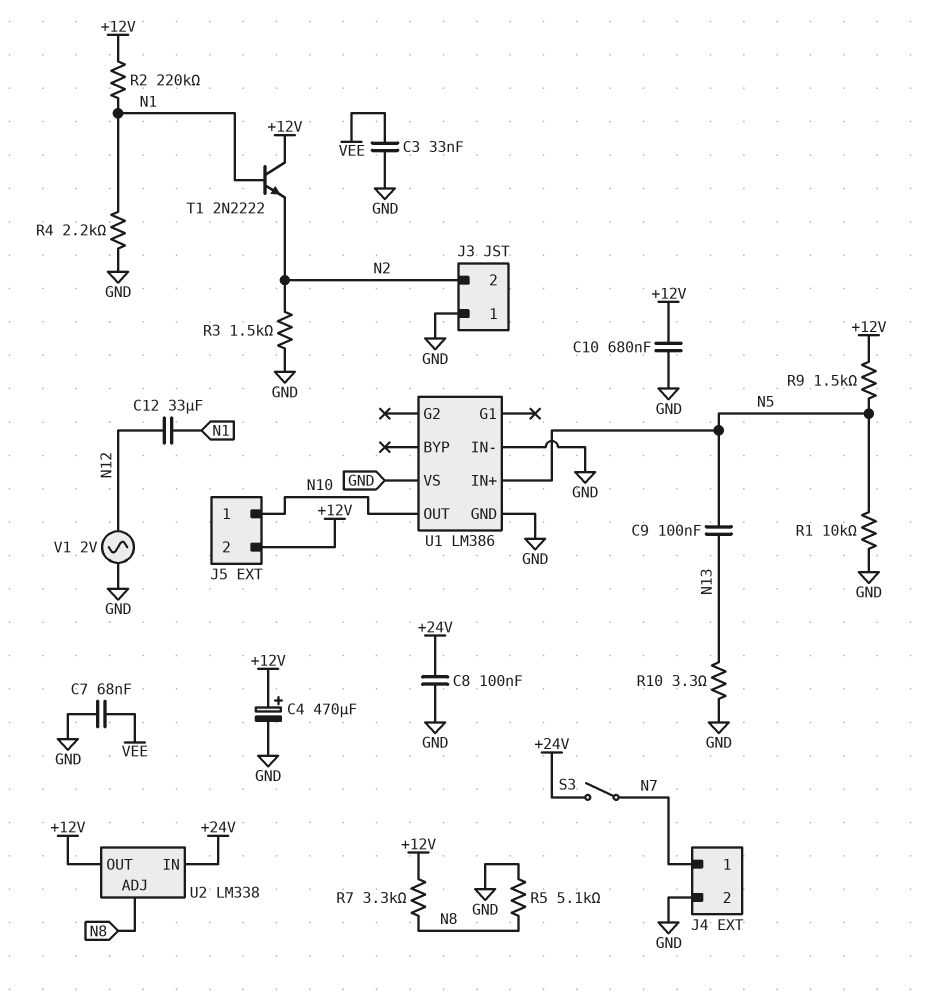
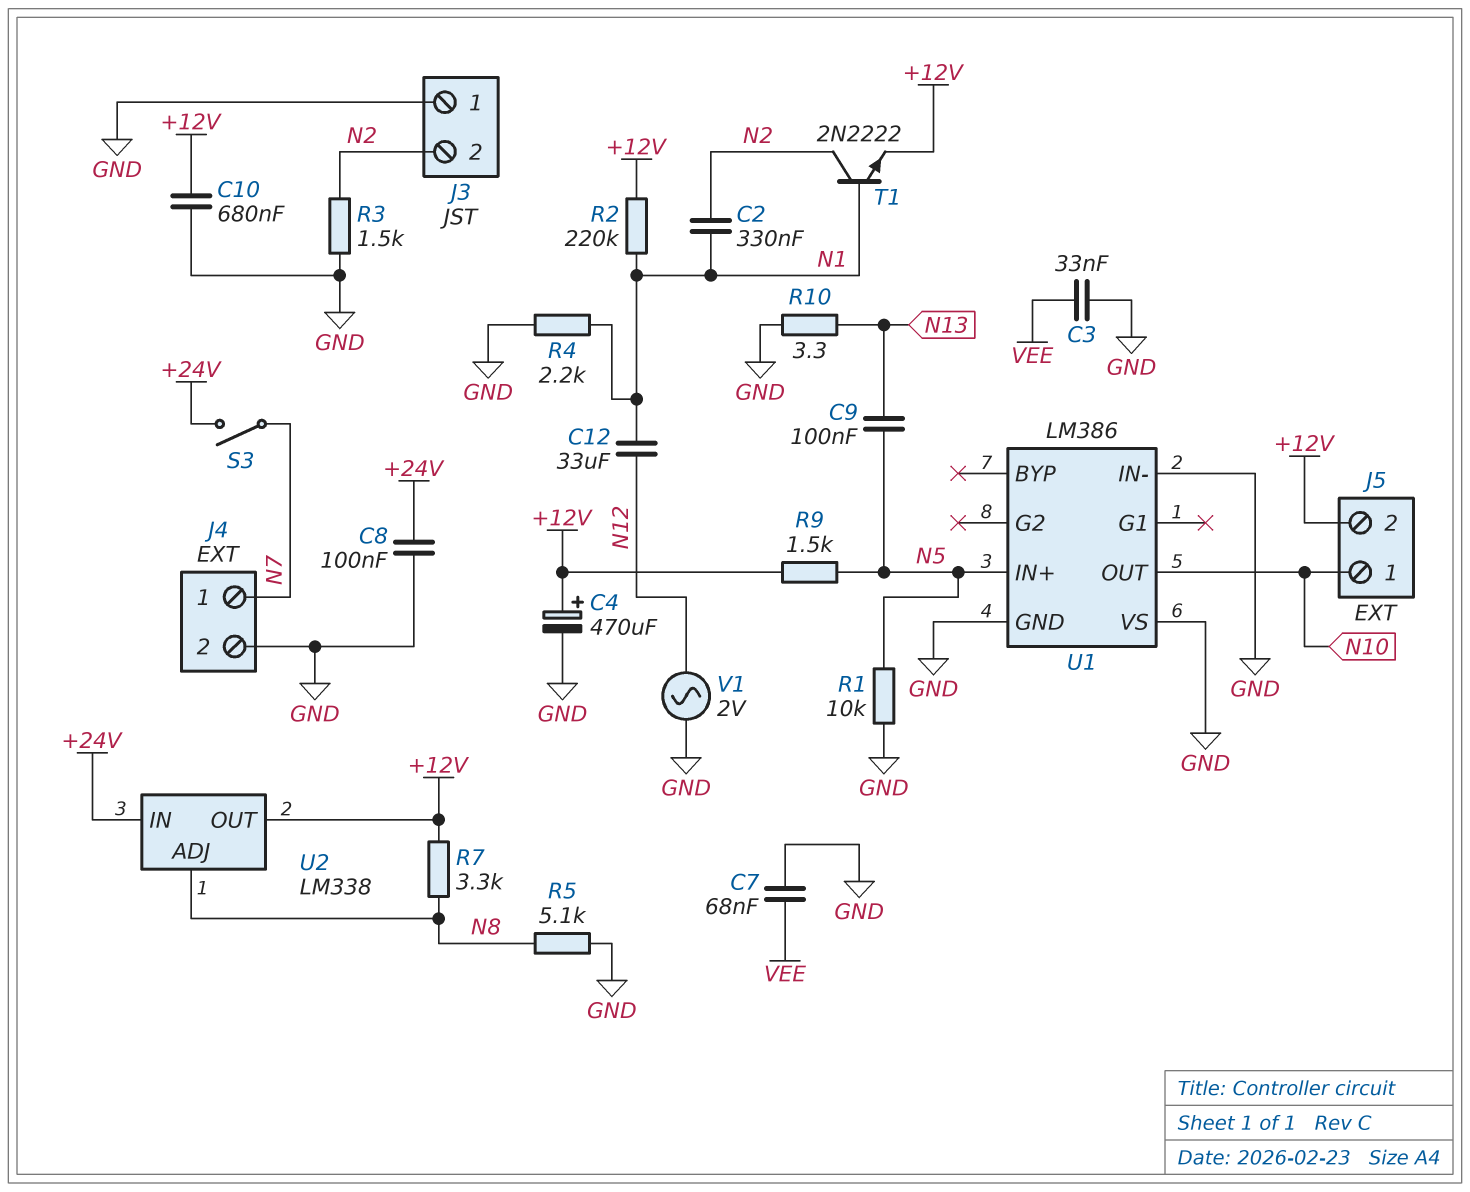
C2: none -> 330nF (N1, N2)
T1: NPN 2N2222 (B N1, C +12V, E N2) -> NPN 2N2222 (B N1, C N2, E +12V)

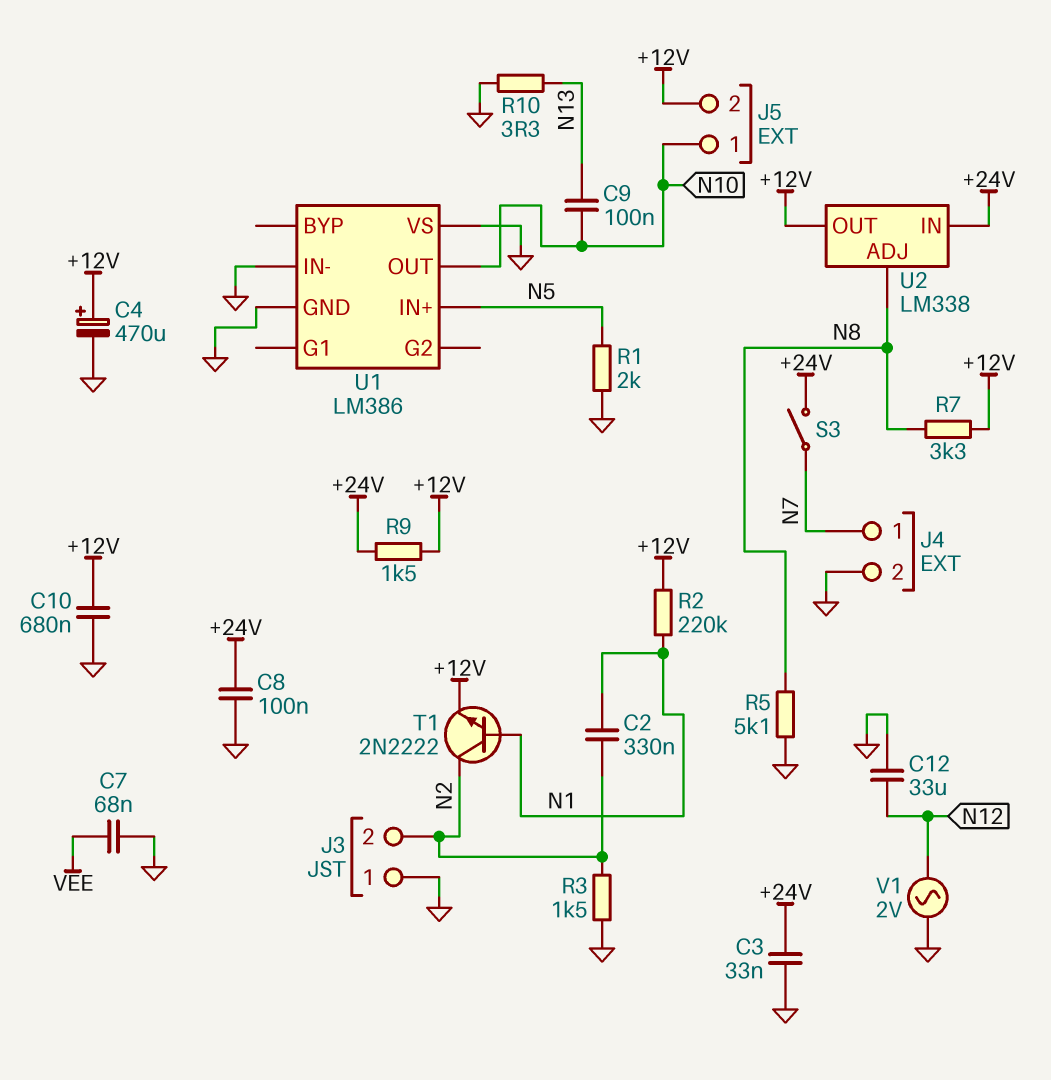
C3: 33nF (GND, VEE) -> 33nF (+24V, GND)
C9: 100nF (N5, N13) -> 100nF (N10, N13)
C12: 33uF (N1, N12) -> 33uF (GND, N12)
R1: 10k (GND, N5) -> 2k (GND, N5)
R4: 2.2k (GND, N1) -> none
R9: 1.5k (+12V, N5) -> 1.5k (+12V, +24V)

